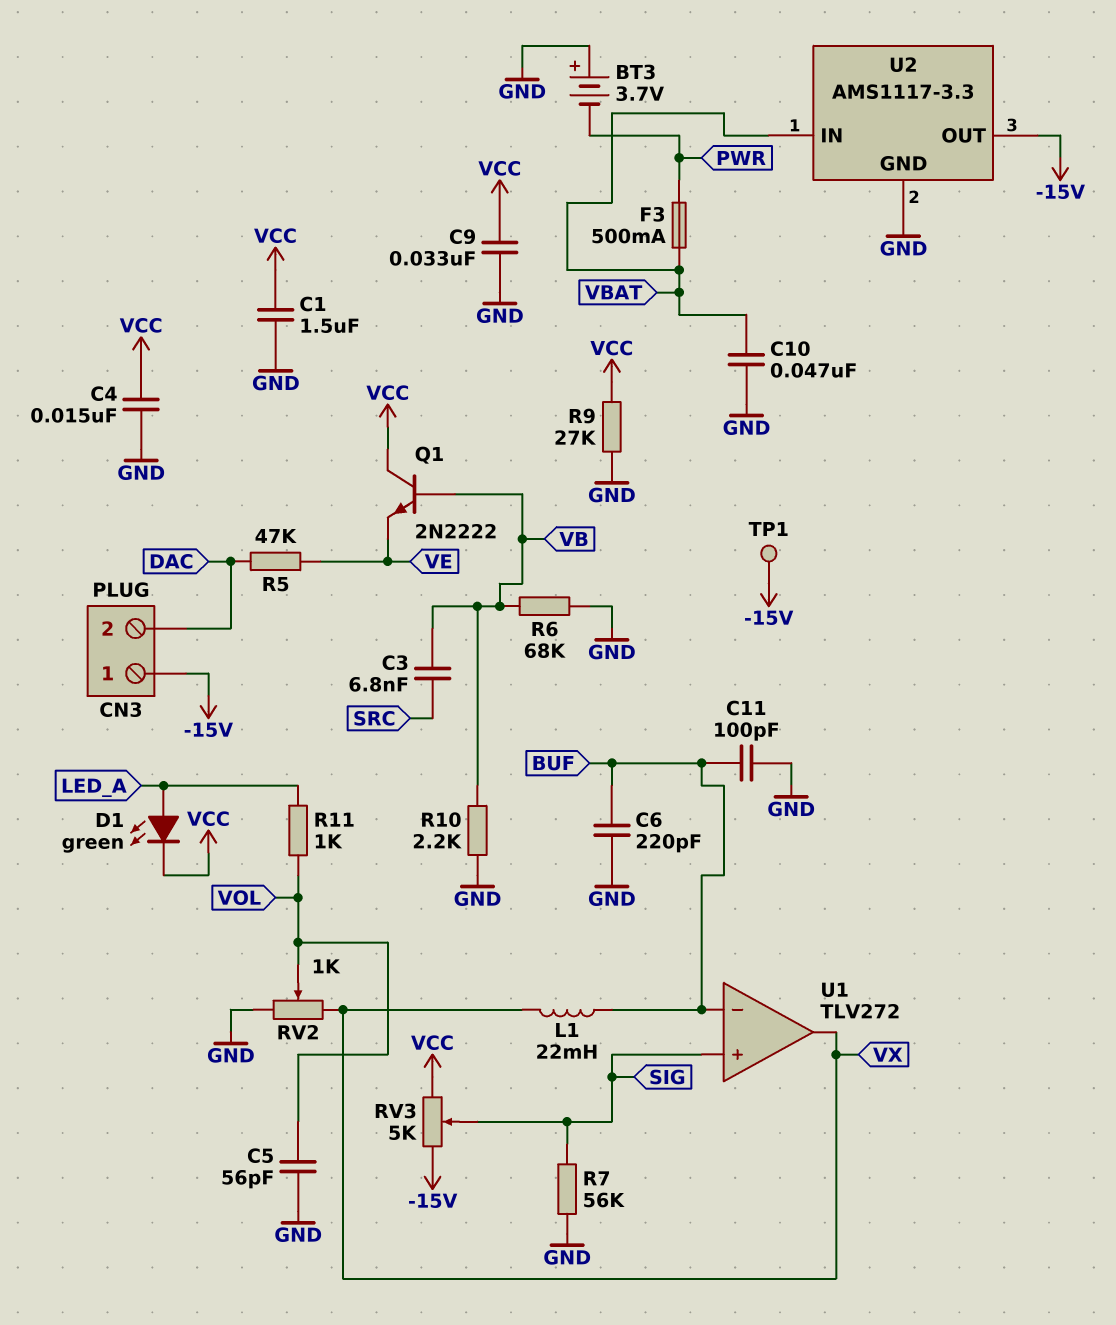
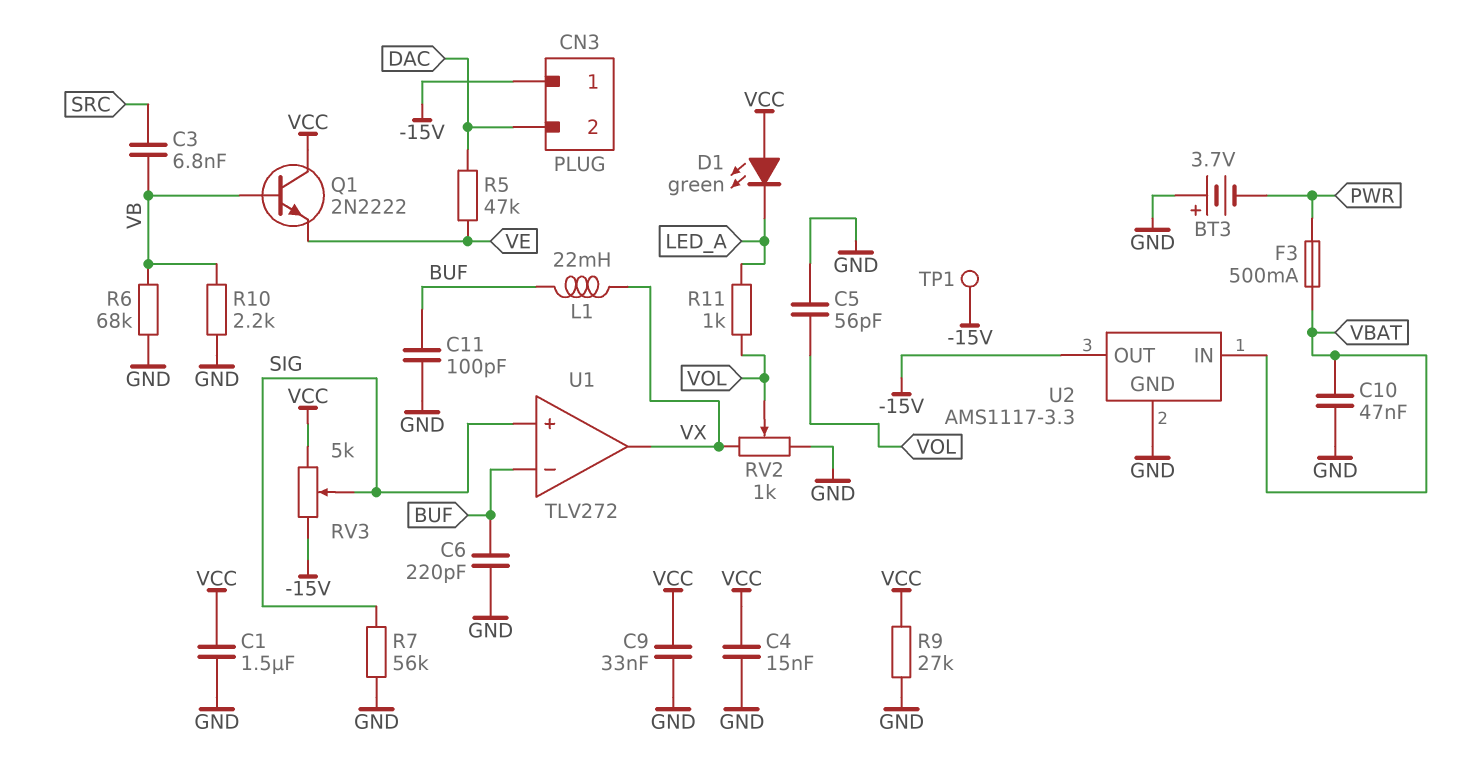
D1: LED green (A LED_A, K VCC) -> LED green (A VCC, K LED_A)

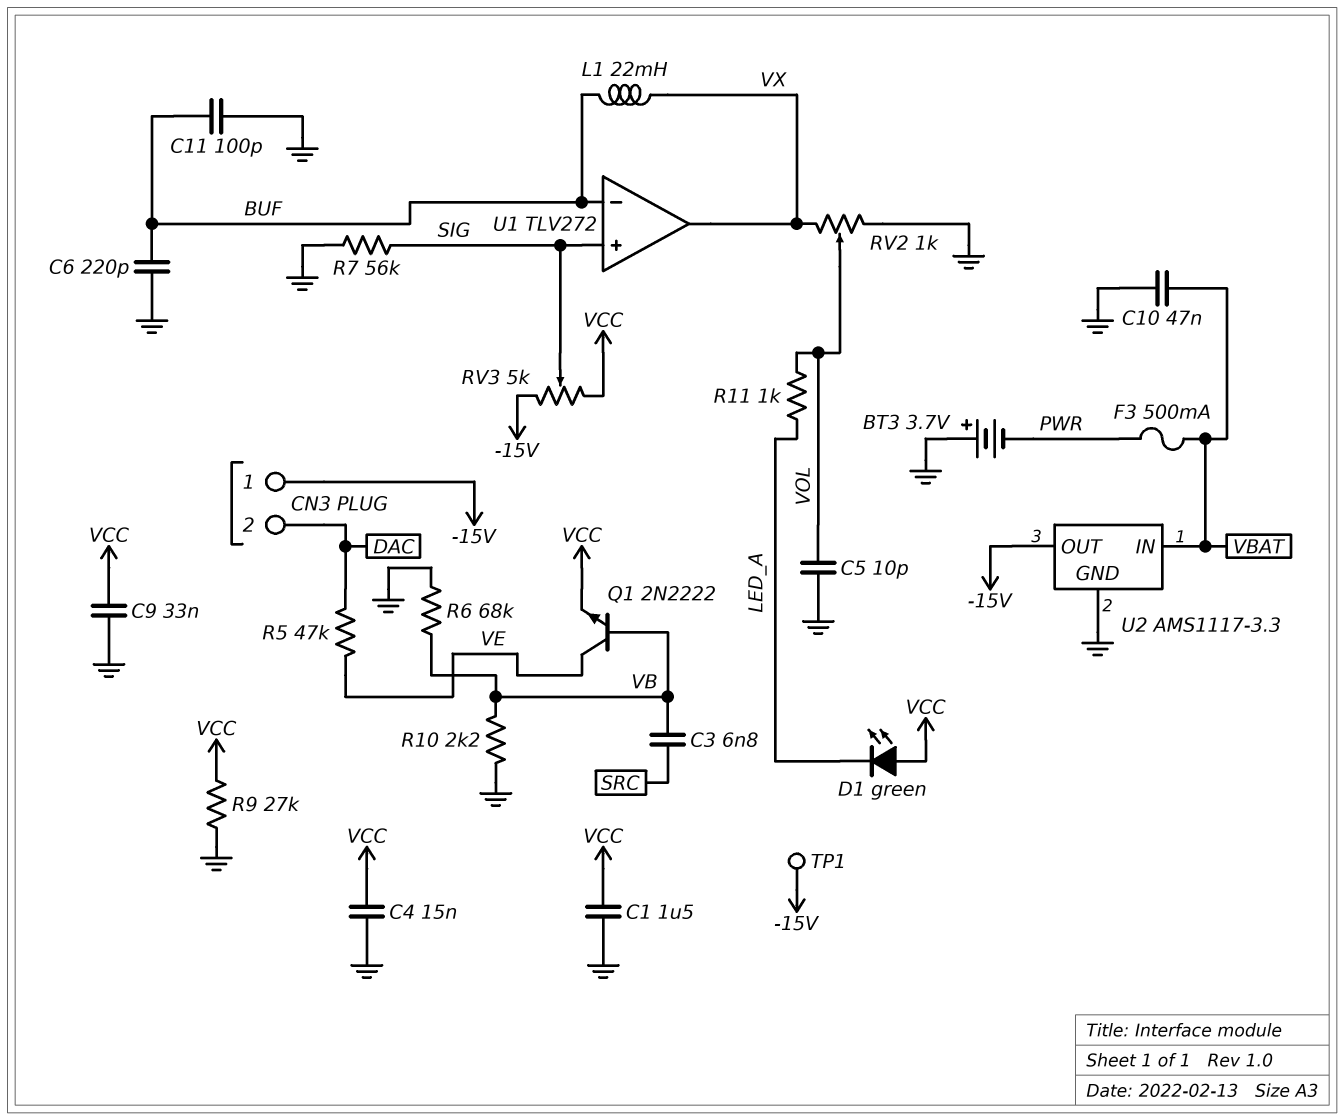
C5: 56pF (GND, VOL) -> 10pF (GND, VOL)
Q1: NPN 2N2222 (B VB, C VCC, E VE) -> NPN 2N2222 (B VB, C VE, E VCC)

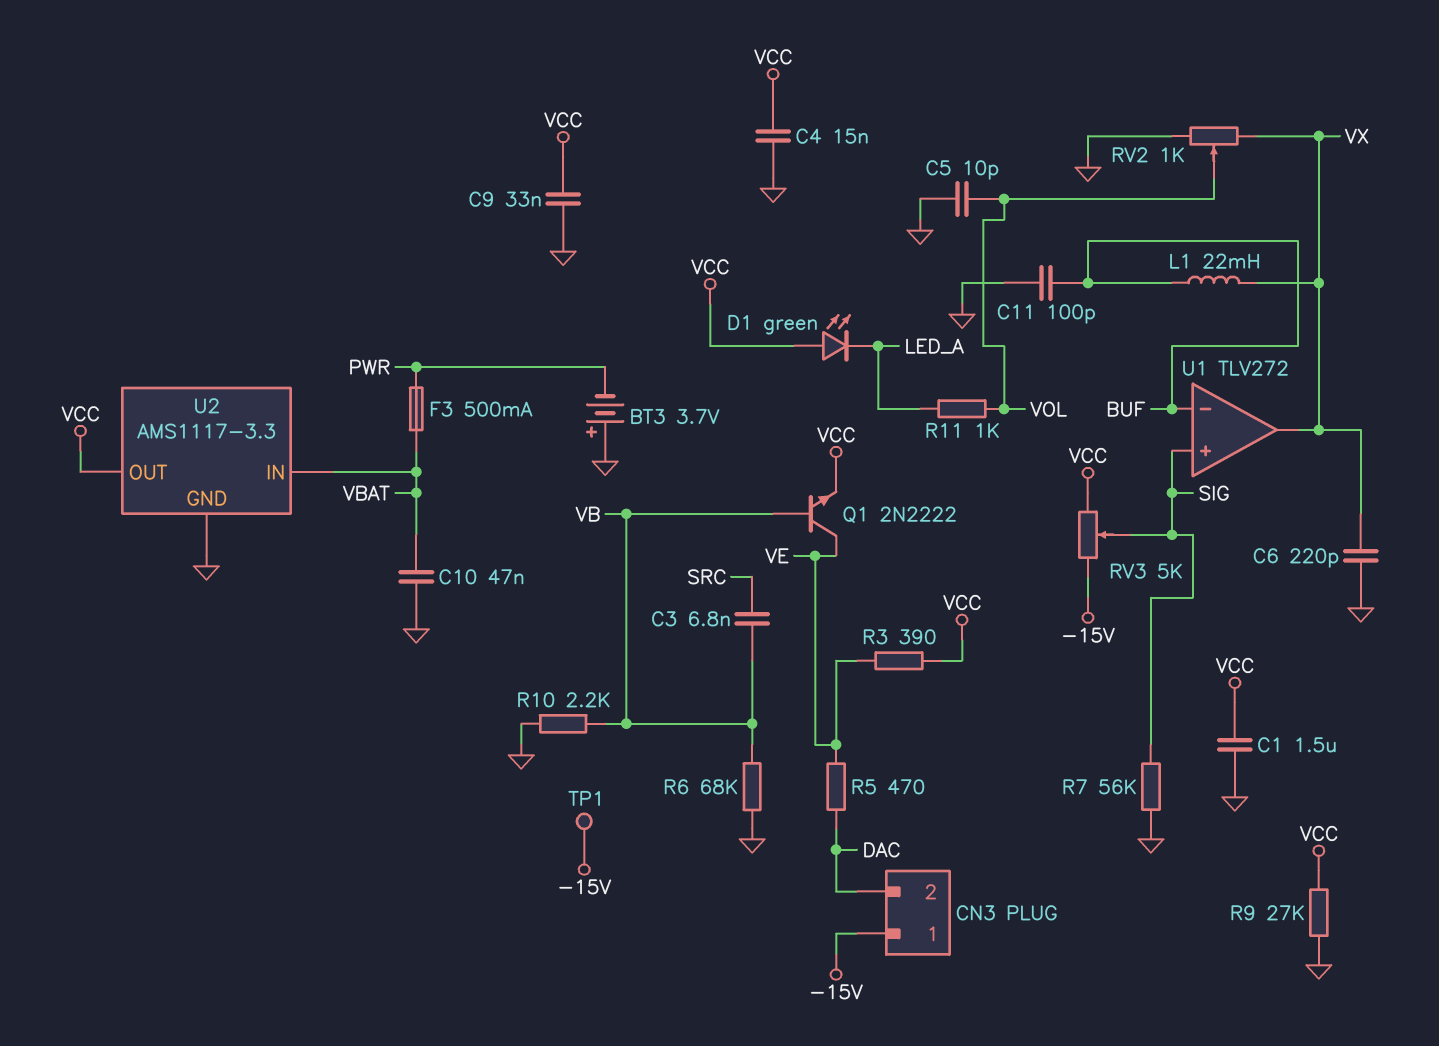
C6: 220pF (BUF, GND) -> 220pF (GND, VX)
R3: none -> 390 (VCC, VE)
R5: 47k (DAC, VE) -> 470 (DAC, VE)
U2 pin OUT: -15V -> VCC

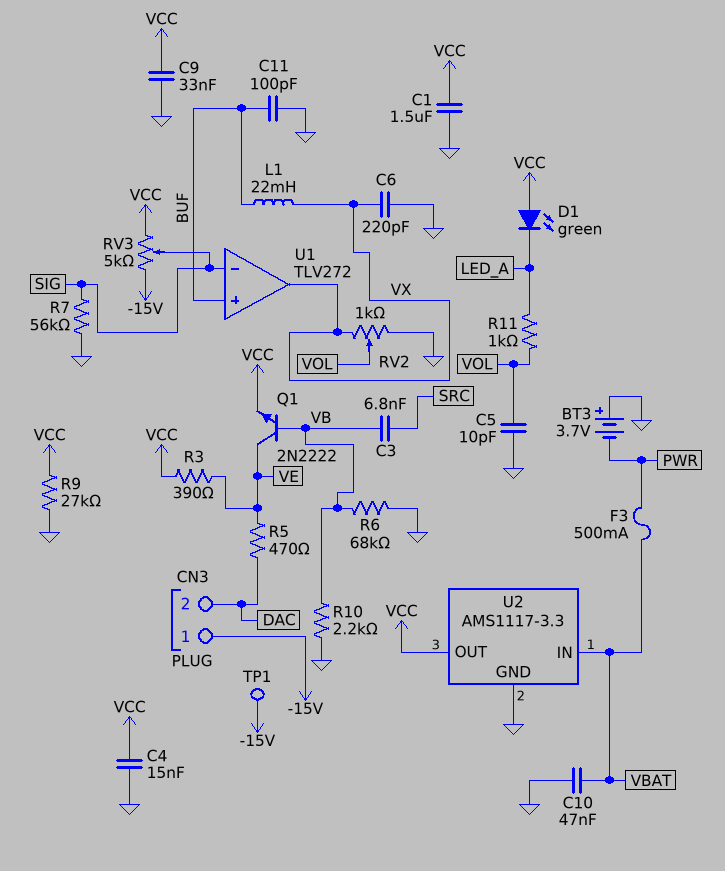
U1 pin in+: SIG -> BUF
U1 pin in-: BUF -> SIG

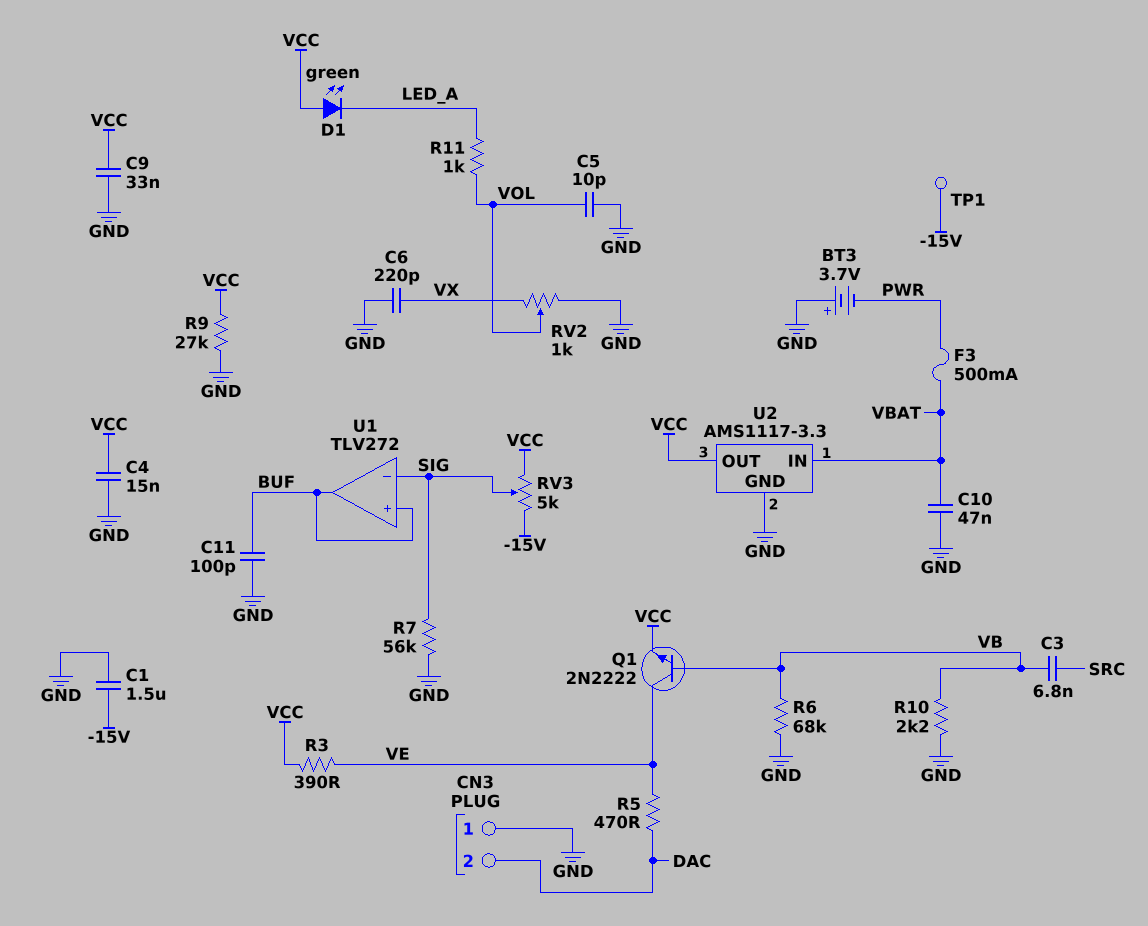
C1: 1.5uF (GND, VCC) -> 1.5uF (-15V, GND)
CN3 pin 1: -15V -> GND
L1: 22mH (BUF, VX) -> none
U1 pin out: VX -> BUF

